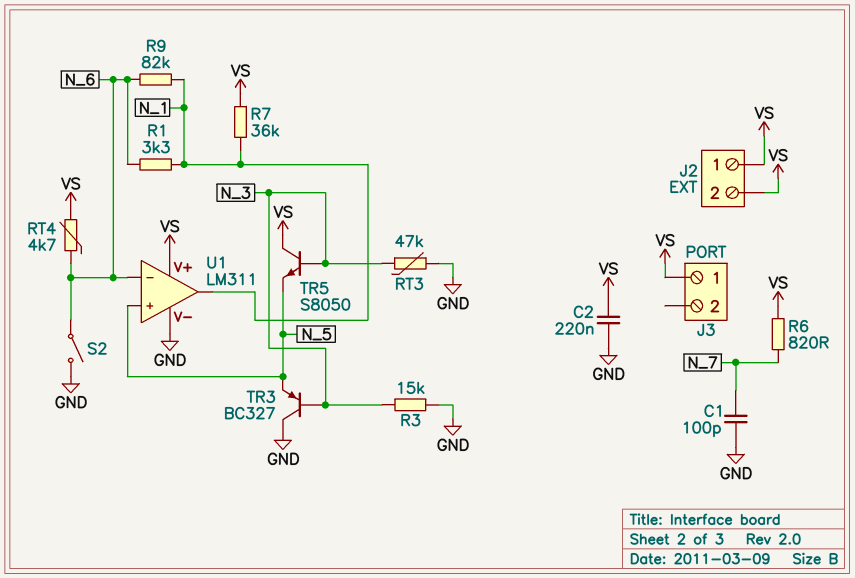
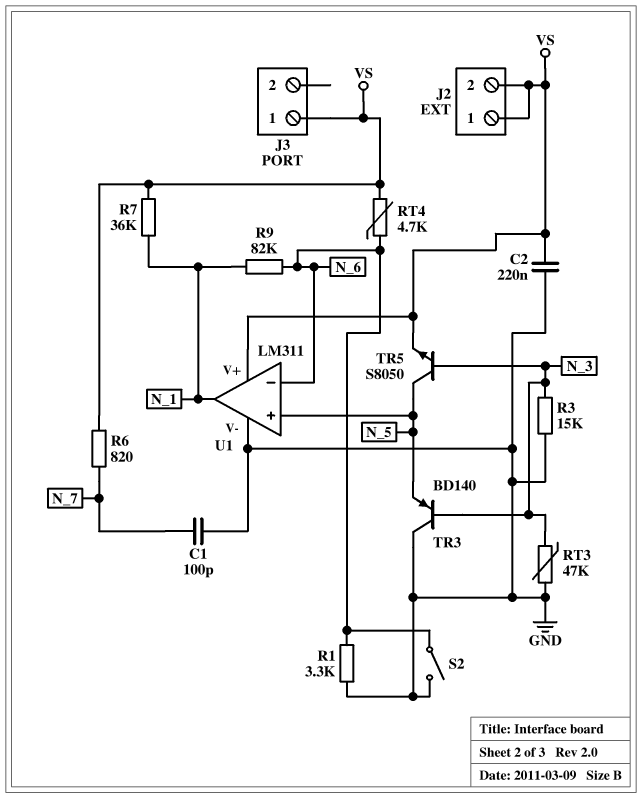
R1: 3.3k (N_1, N_6) -> 3.3k (GND, N_6)
TR3: PNP BC327 (B N_3, C GND, E N_5) -> PNP BD140 (B N_3, C GND, E N_5)
TR5: NPN S8050 (B N_3, C VS, E N_5) -> NPN S8050 (B N_3, C N_5, E VS)

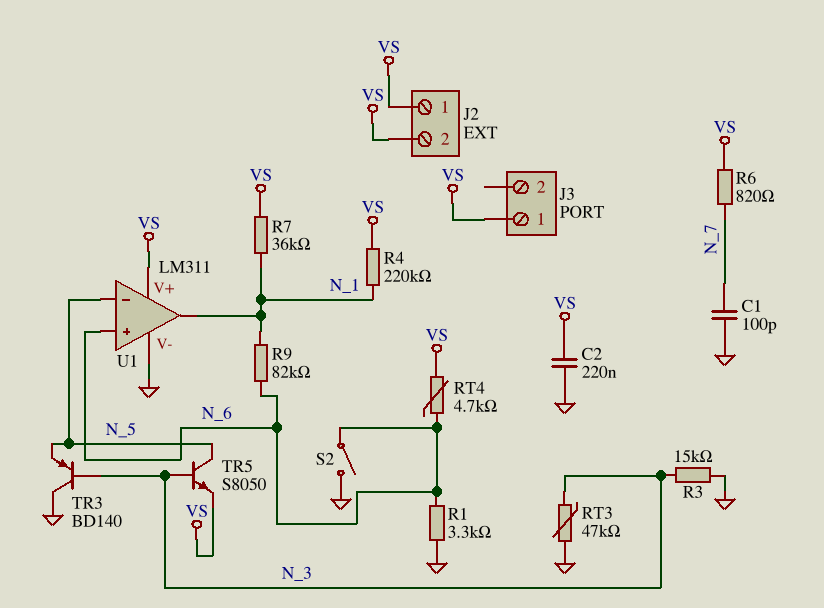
R4: none -> 220k (N_1, VS)
U1 pin in+: N_5 -> N_6
U1 pin in-: N_6 -> N_5

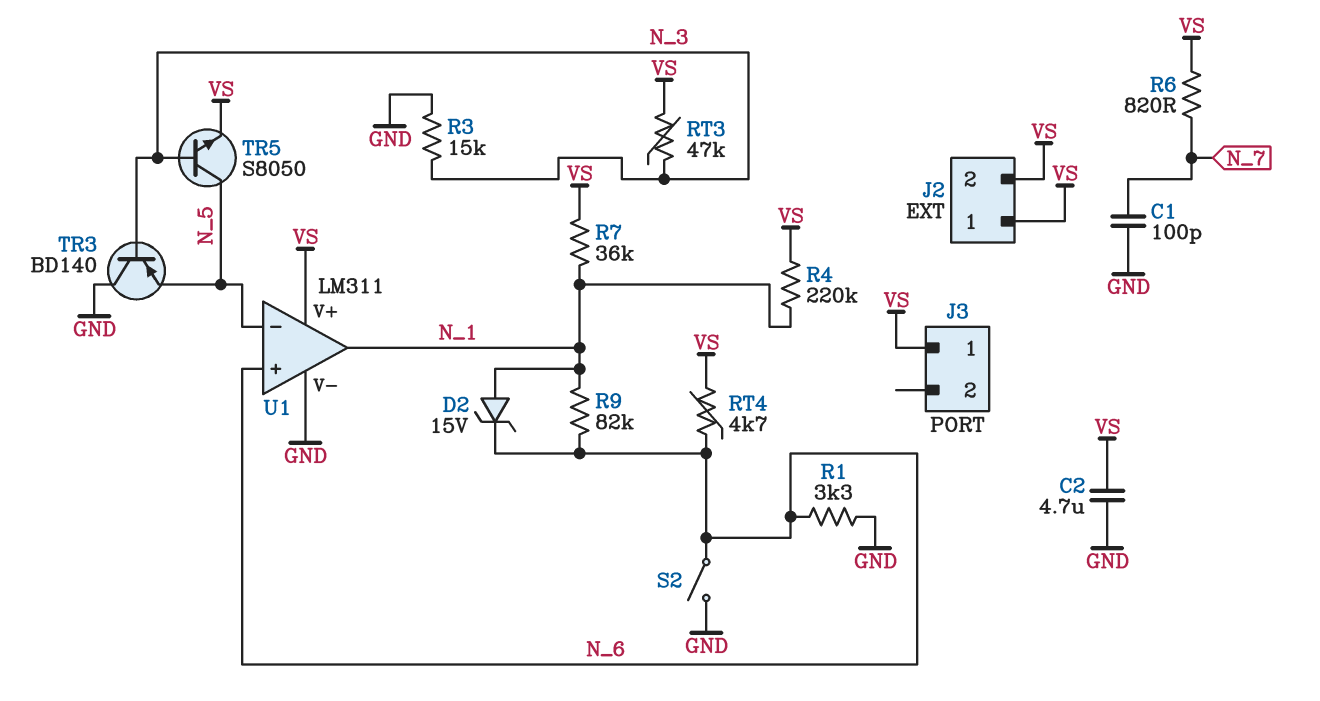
C2: 220nF (GND, VS) -> 4.7uF (GND, VS)
D2: none -> zener 15V (A N_1, K N_6)
RT3: 47k (GND, N_3) -> 47k (N_3, VS)

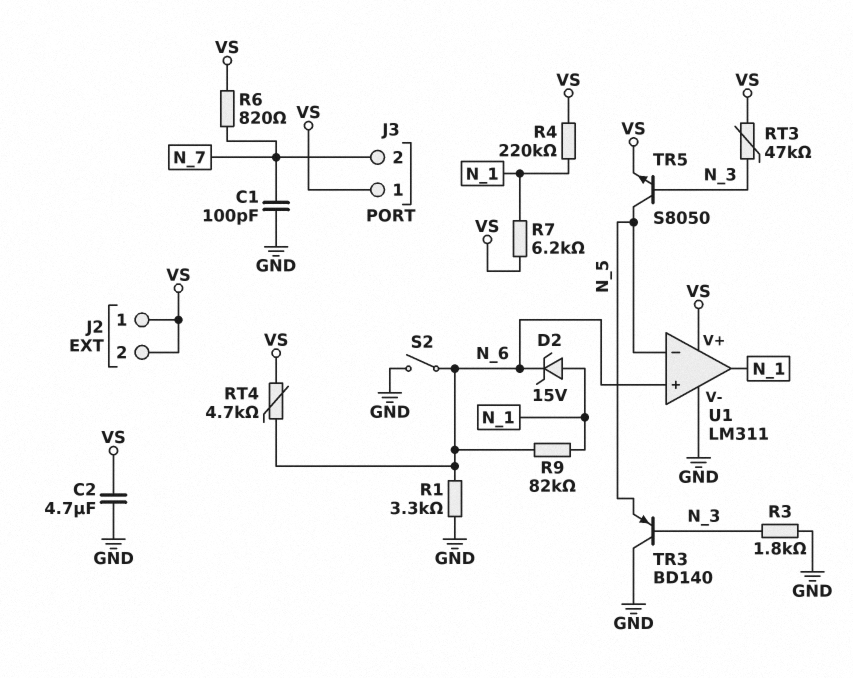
J3 pin 2: none -> N_7
R3: 15k (GND, N_3) -> 1.8k (GND, N_3)
R7: 36k (N_1, VS) -> 6.2k (N_1, VS)

